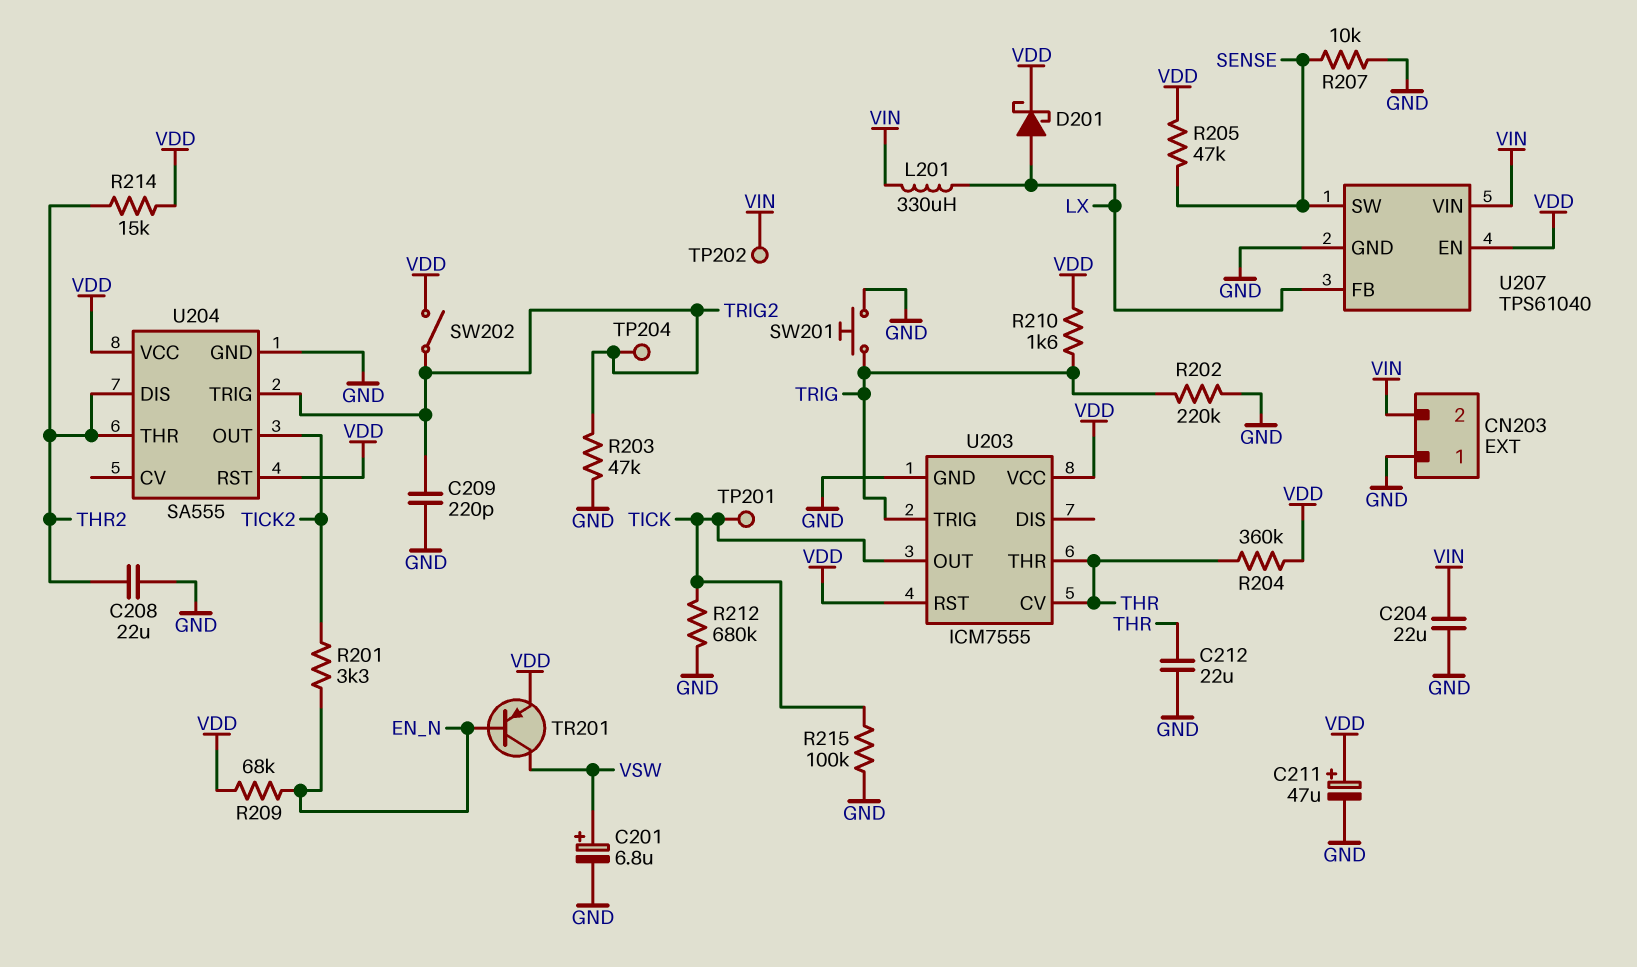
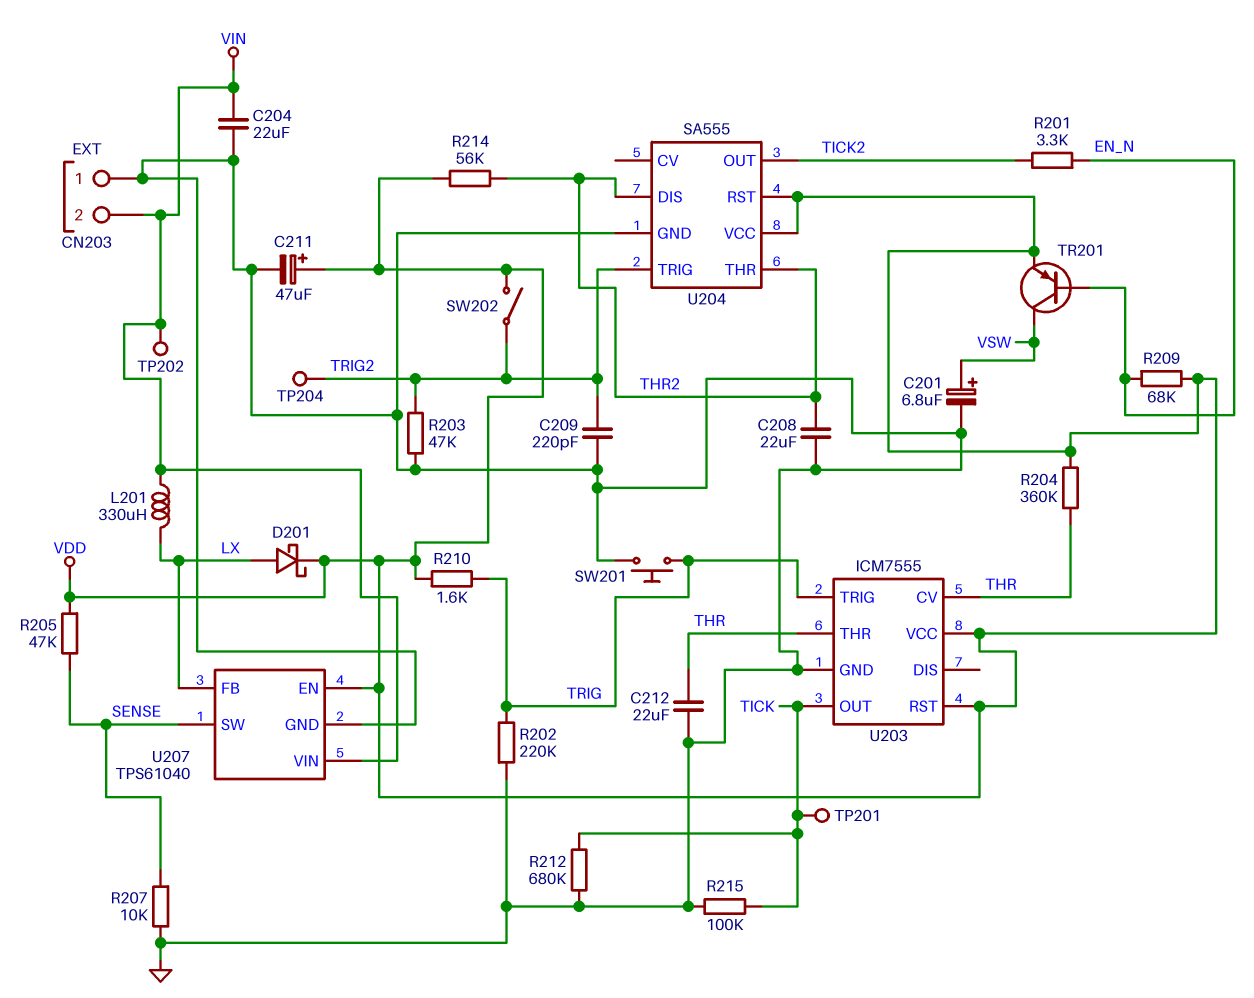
R214: 15k (THR2, VDD) -> 56k (THR2, VDD)

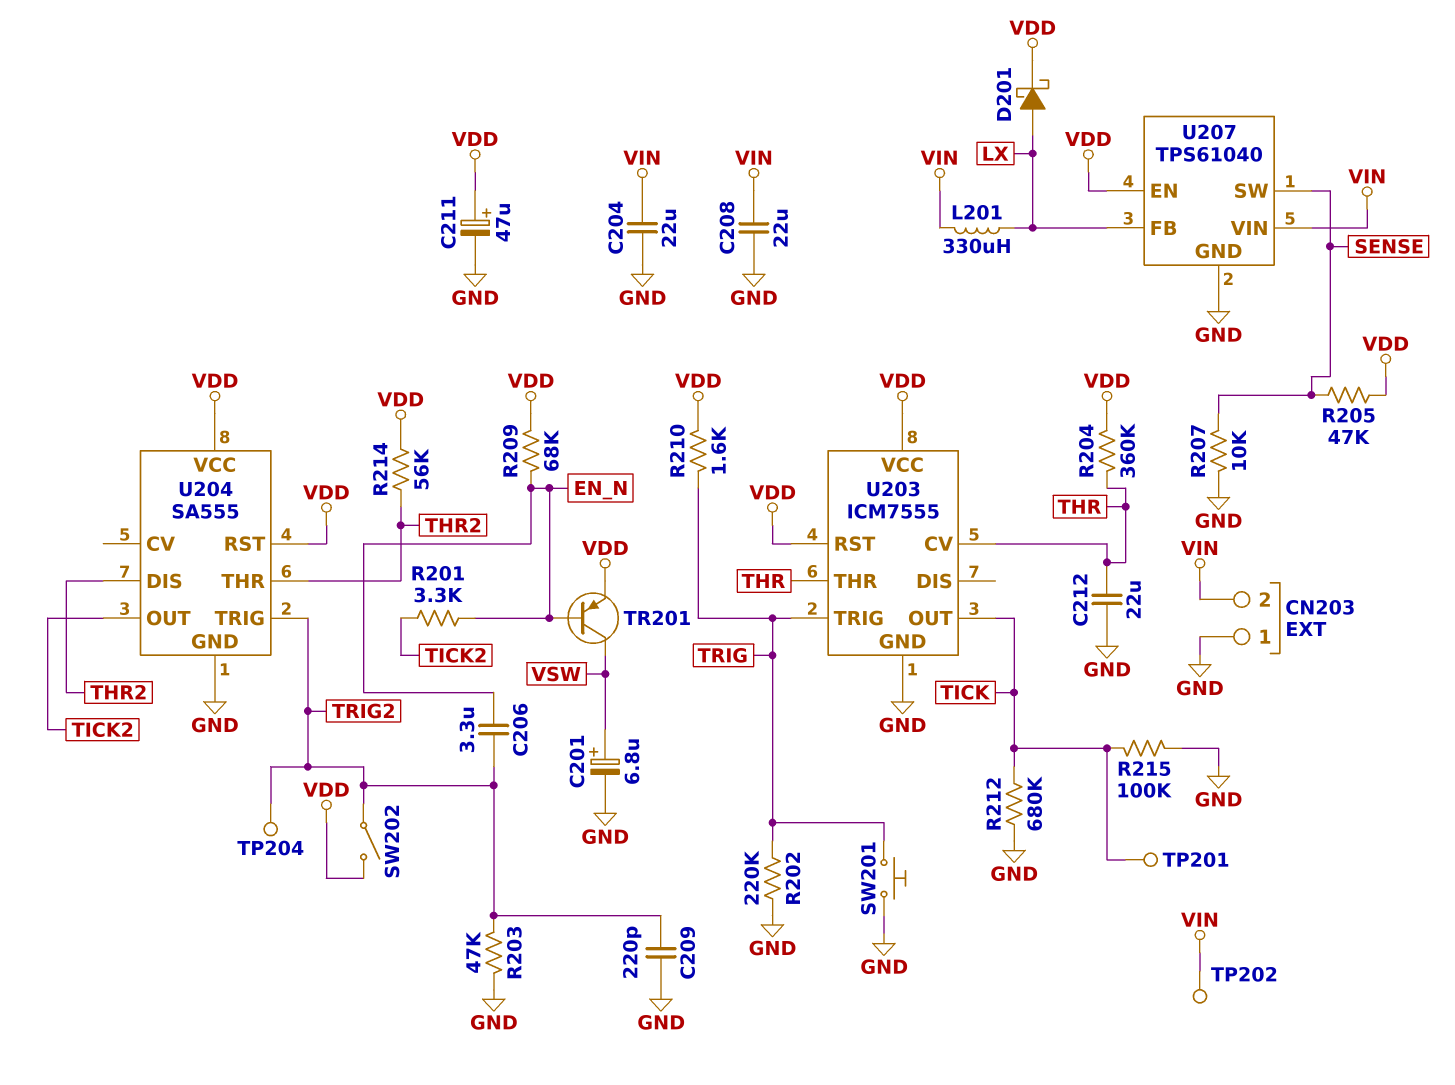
C206: none -> 3.3uF (EN_N, TRIG2)
C208: 22uF (GND, THR2) -> 22uF (GND, VIN)

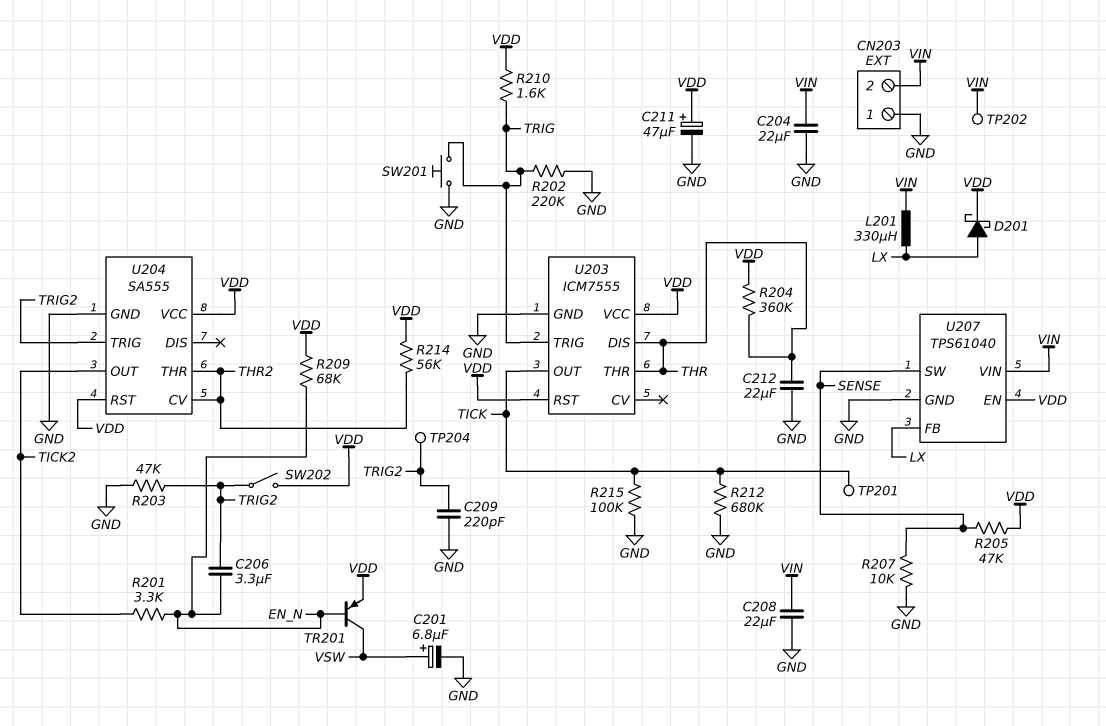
U203 pin CV: THR -> none
U203 pin DIS: none -> THR
U204 pin CV: none -> THR2
U204 pin DIS: THR2 -> none

